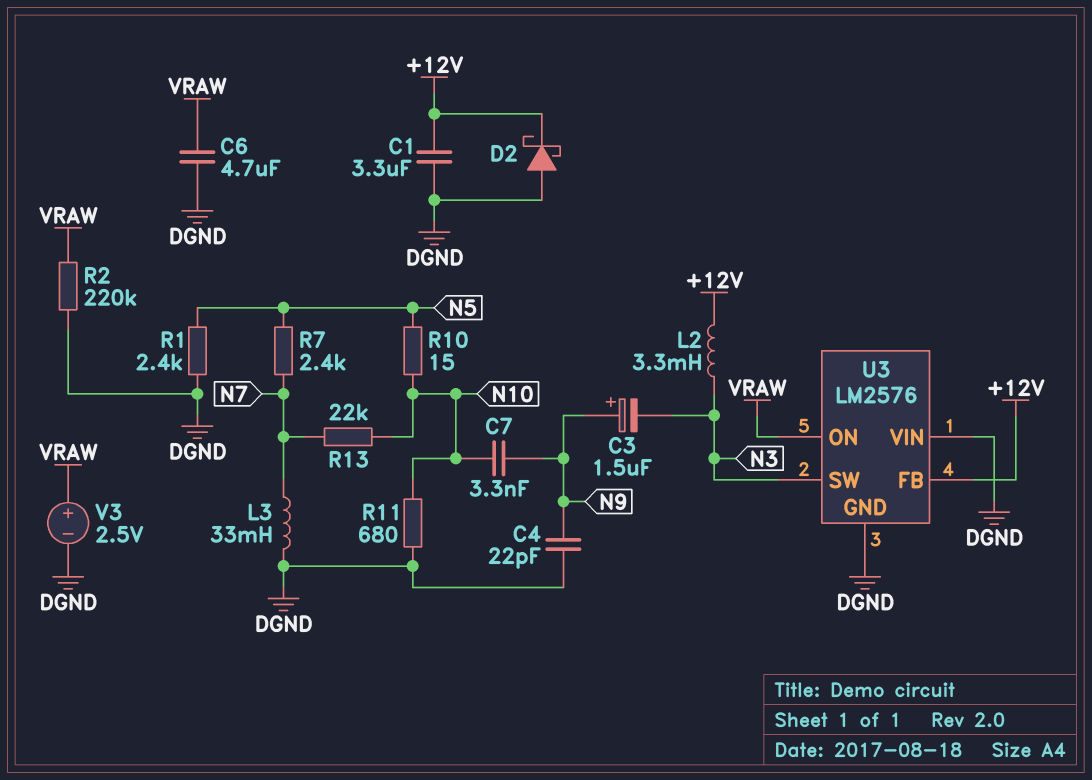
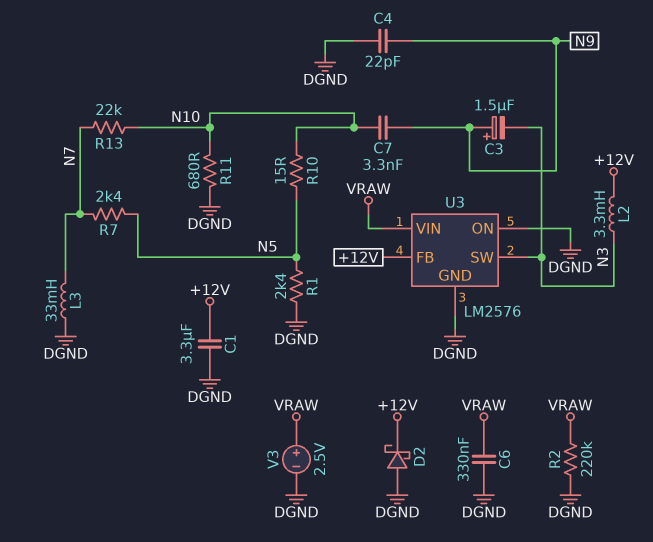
C6: 4.7uF (DGND, VRAW) -> 330nF (DGND, VRAW)
U3 pin ON: VRAW -> DGND
U3 pin VIN: DGND -> VRAW

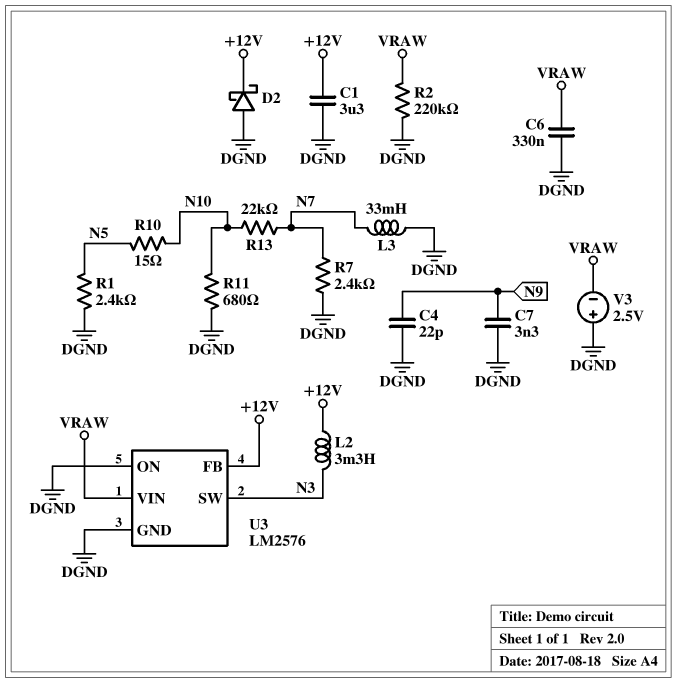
C3: 1.5uF (plus N9, minus N3) -> none
C7: 3.3nF (N9, N10) -> 3.3nF (DGND, N9)
R7: 2.4k (N5, N7) -> 2.4k (DGND, N7)
V3: 2.5V (plus VRAW, minus DGND) -> 2.5V (plus DGND, minus VRAW)

